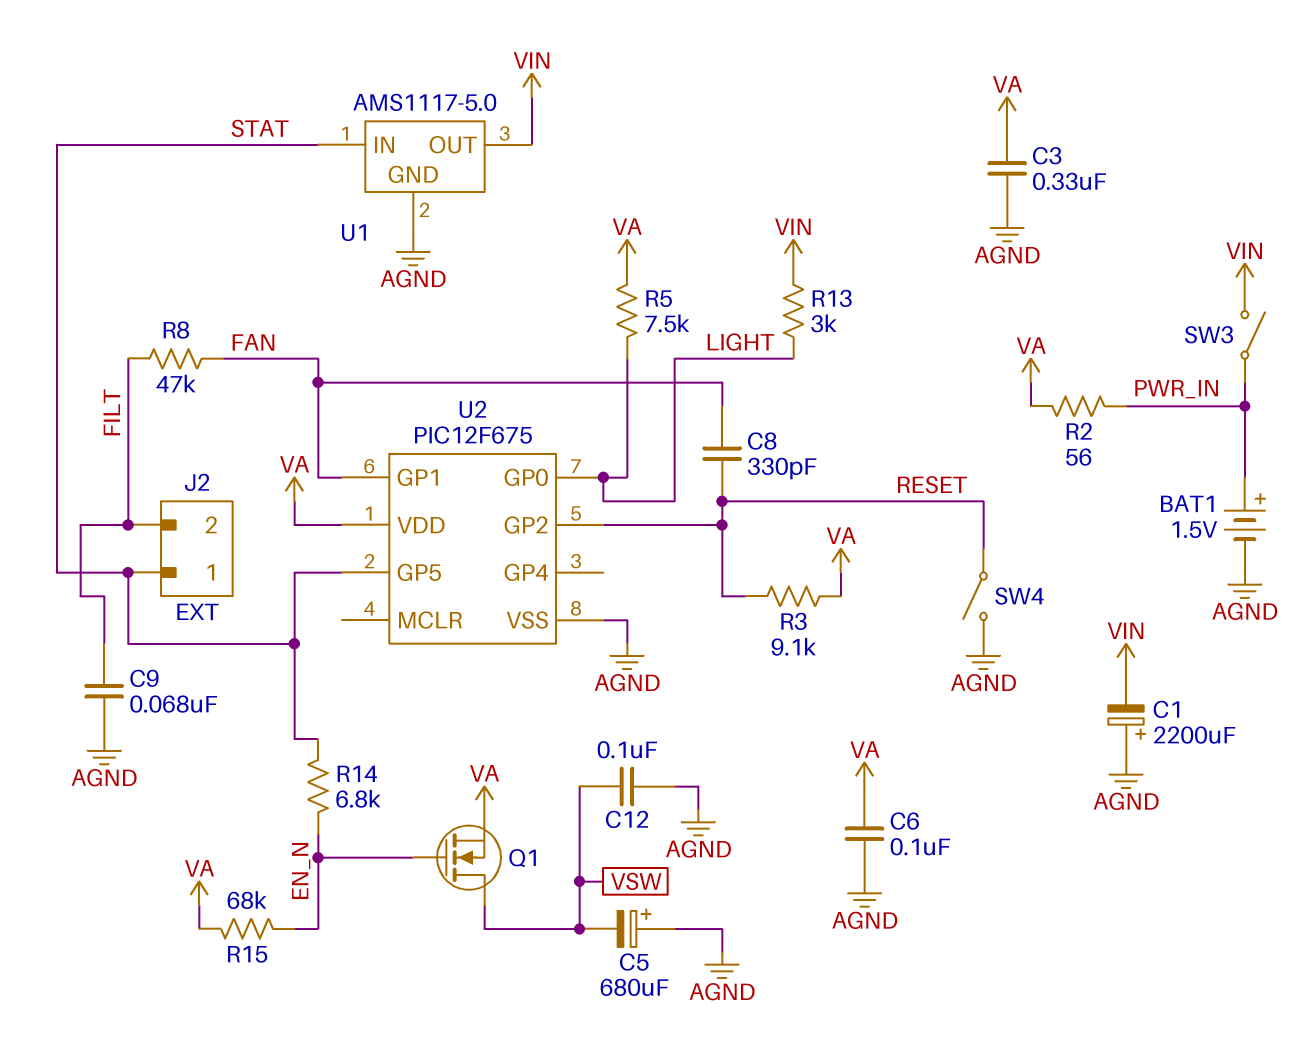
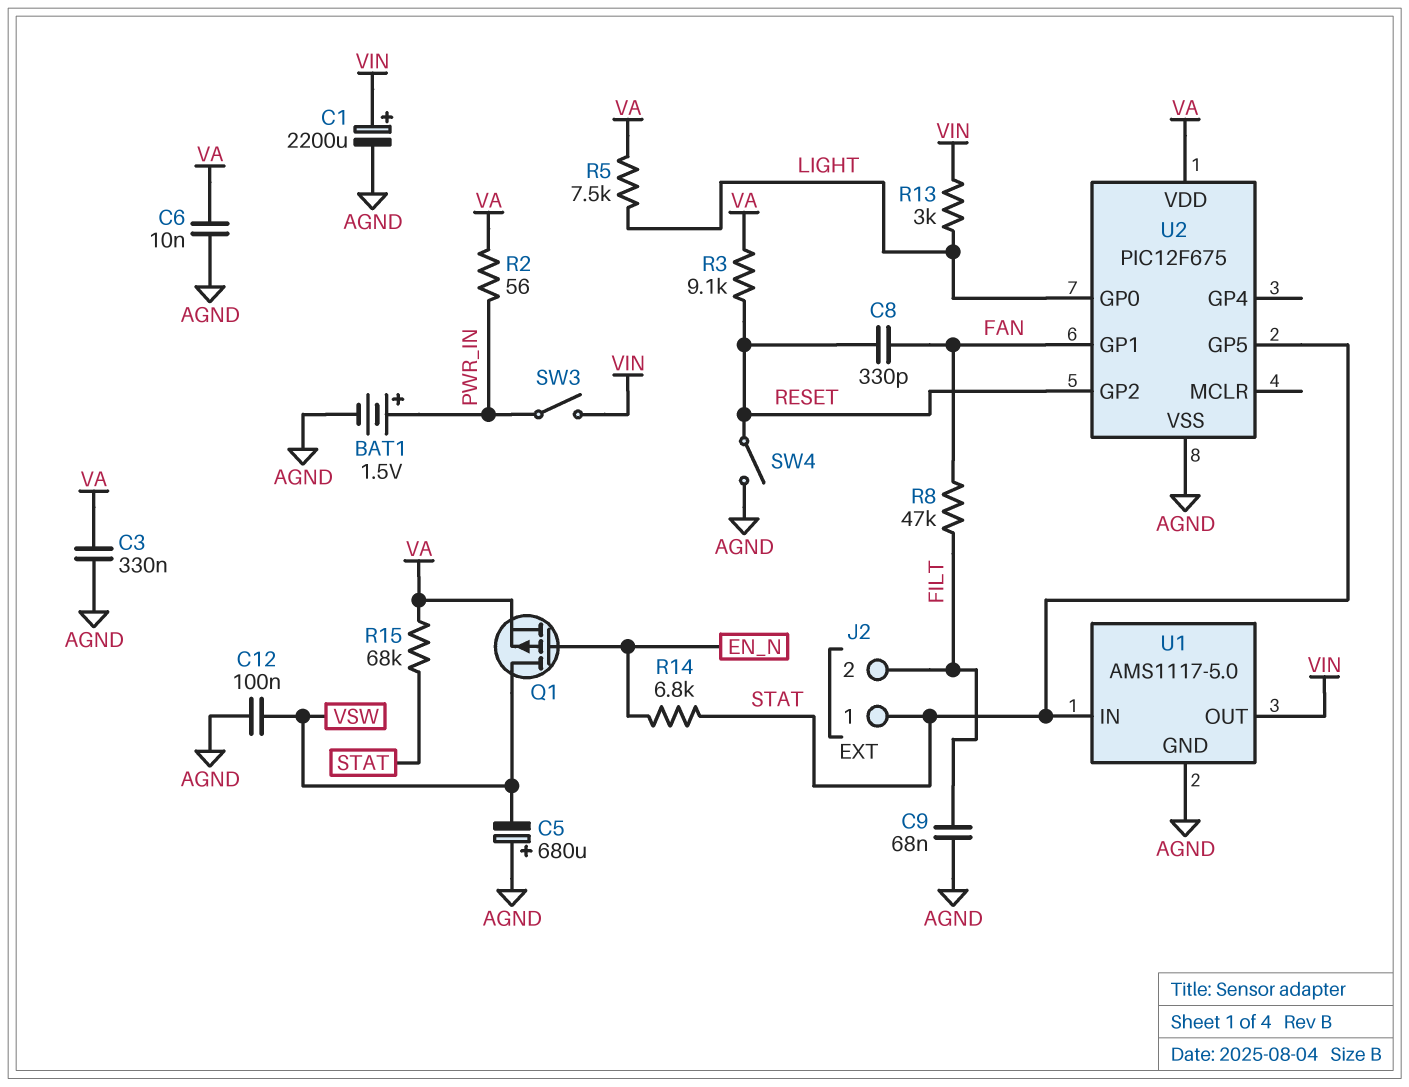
C1: 2200uF (plus AGND, minus VIN) -> 2200uF (plus VIN, minus AGND)
C6: 100nF (AGND, VA) -> 10nF (AGND, VA)
Q1: NMOS (G EN_N, D VSW, S VA) -> PMOS (G EN_N, D VSW, S VA)
R15: 68k (EN_N, VA) -> 68k (STAT, VA)

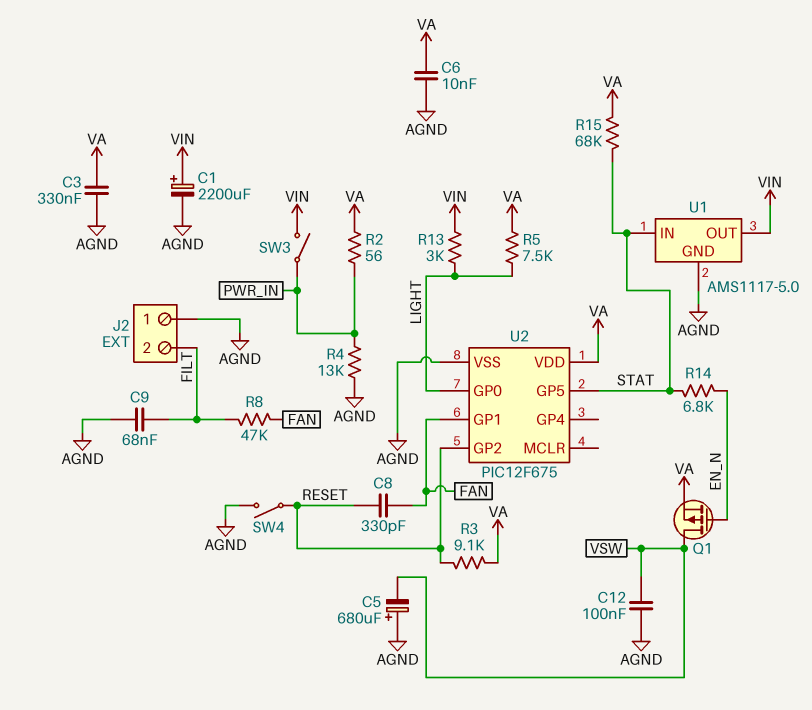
BAT1: 1.5V (plus PWR_IN, minus AGND) -> none
J2 pin 1: STAT -> AGND
R4: none -> 13k (AGND, PWR_IN)

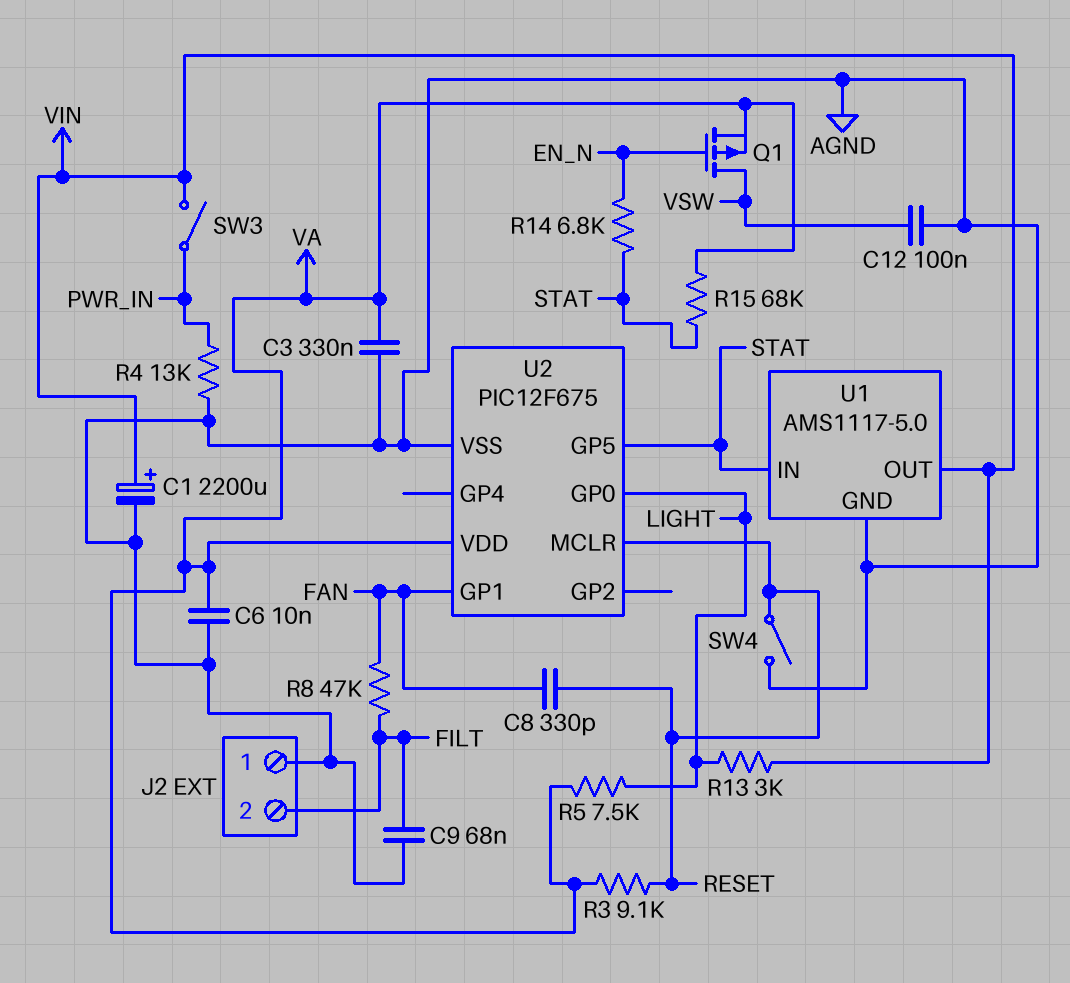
C5: 680uF (plus AGND, minus VSW) -> none
R2: 56 (PWR_IN, VA) -> none
U2 pin GP2: RESET -> none
U2 pin MCLR: none -> RESET

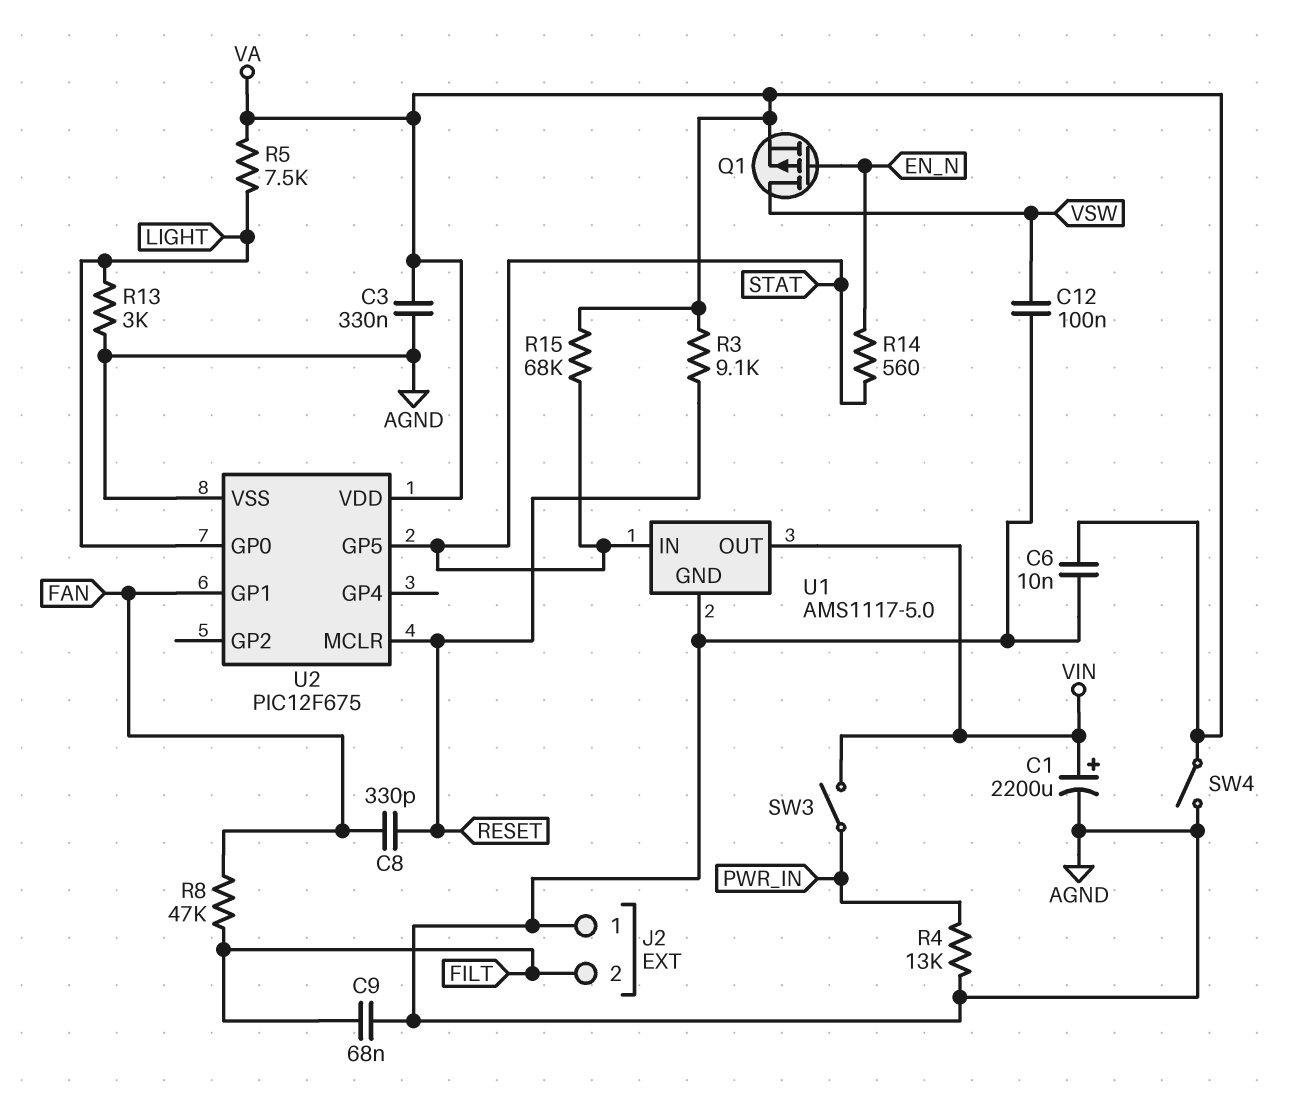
R13: 3k (LIGHT, VIN) -> 3k (AGND, LIGHT)
R14: 6.8k (EN_N, STAT) -> 560 (EN_N, STAT)
SW4: switch (AGND, RESET) -> switch (AGND, VA)

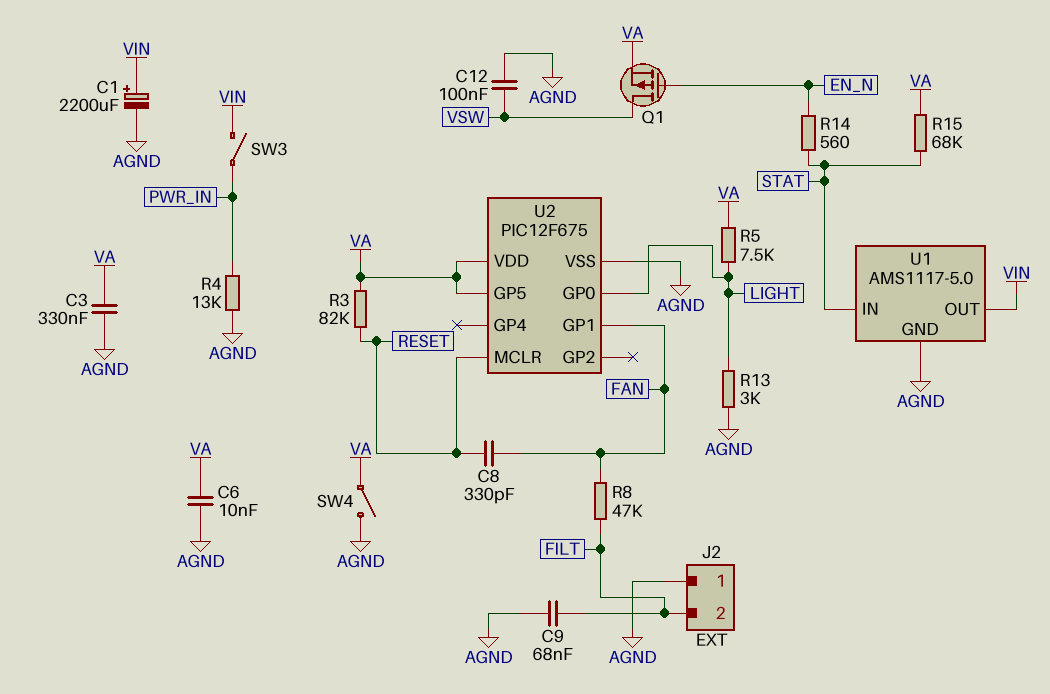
R3: 9.1k (RESET, VA) -> 82k (RESET, VA)
U2 pin GP5: STAT -> VA

